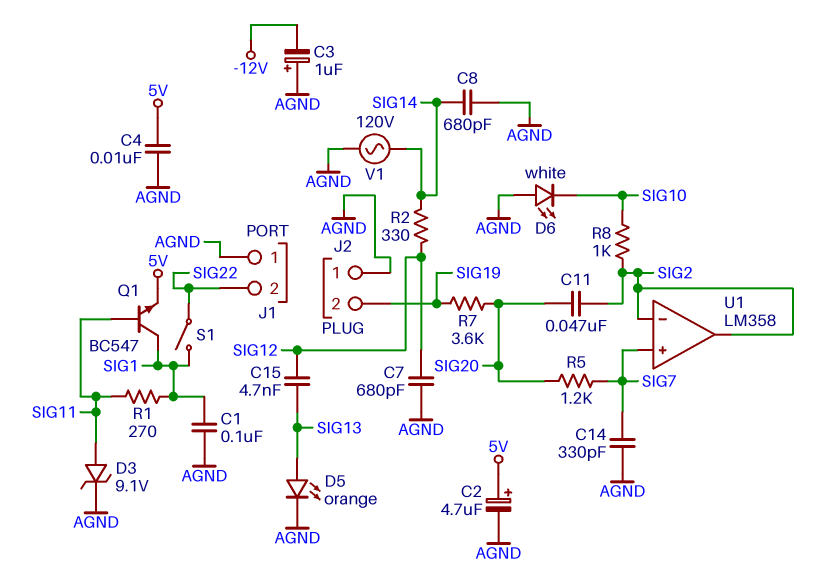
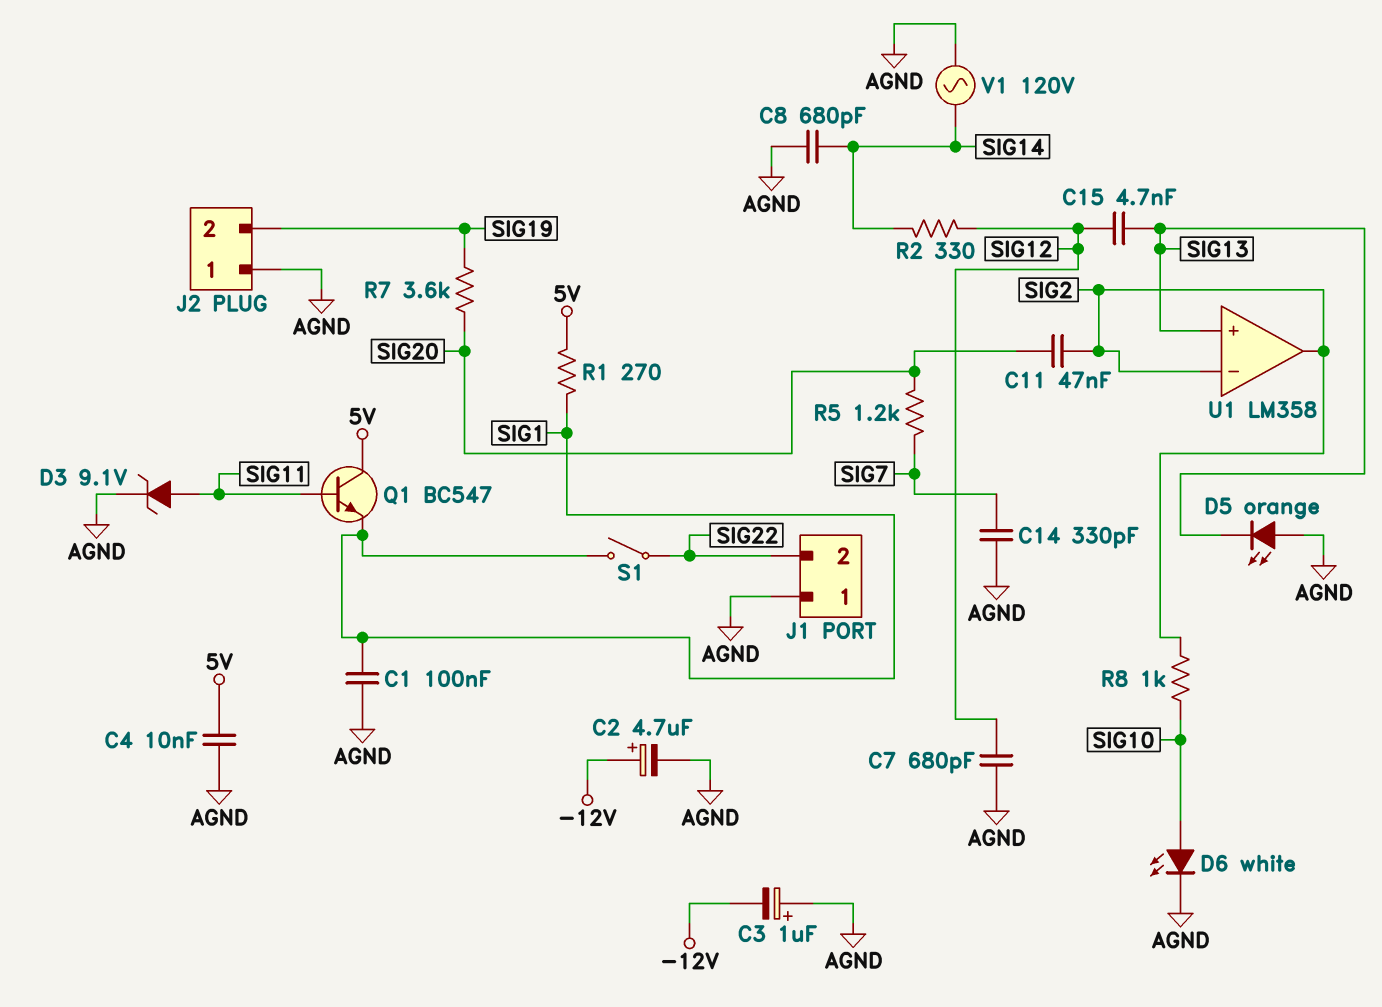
C2: 4.7uF (plus 5V, minus AGND) -> 4.7uF (plus -12V, minus AGND)
D5: LED orange (A SIG13, K AGND) -> LED orange (A AGND, K SIG13)
D6: LED white (A AGND, K SIG10) -> LED white (A SIG10, K AGND)
Q1: NPN BC547 (B SIG11, C SIG1, E 5V) -> NPN BC547 (B SIG11, C 5V, E SIG1)
R1: 270 (SIG1, SIG11) -> 270 (5V, SIG1)
U1 pin in+: SIG7 -> SIG13

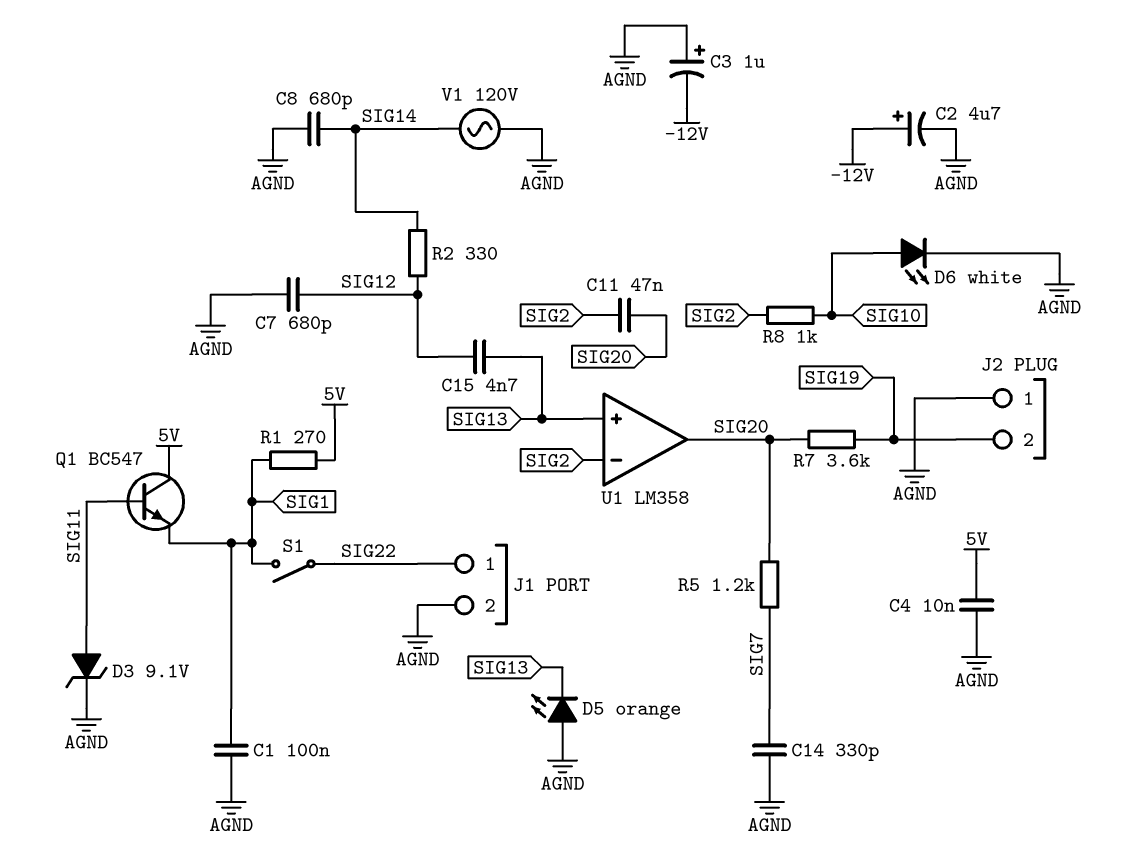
J1 pin 1: AGND -> SIG22
J1 pin 2: SIG22 -> AGND
U1 pin out: SIG2 -> SIG20

